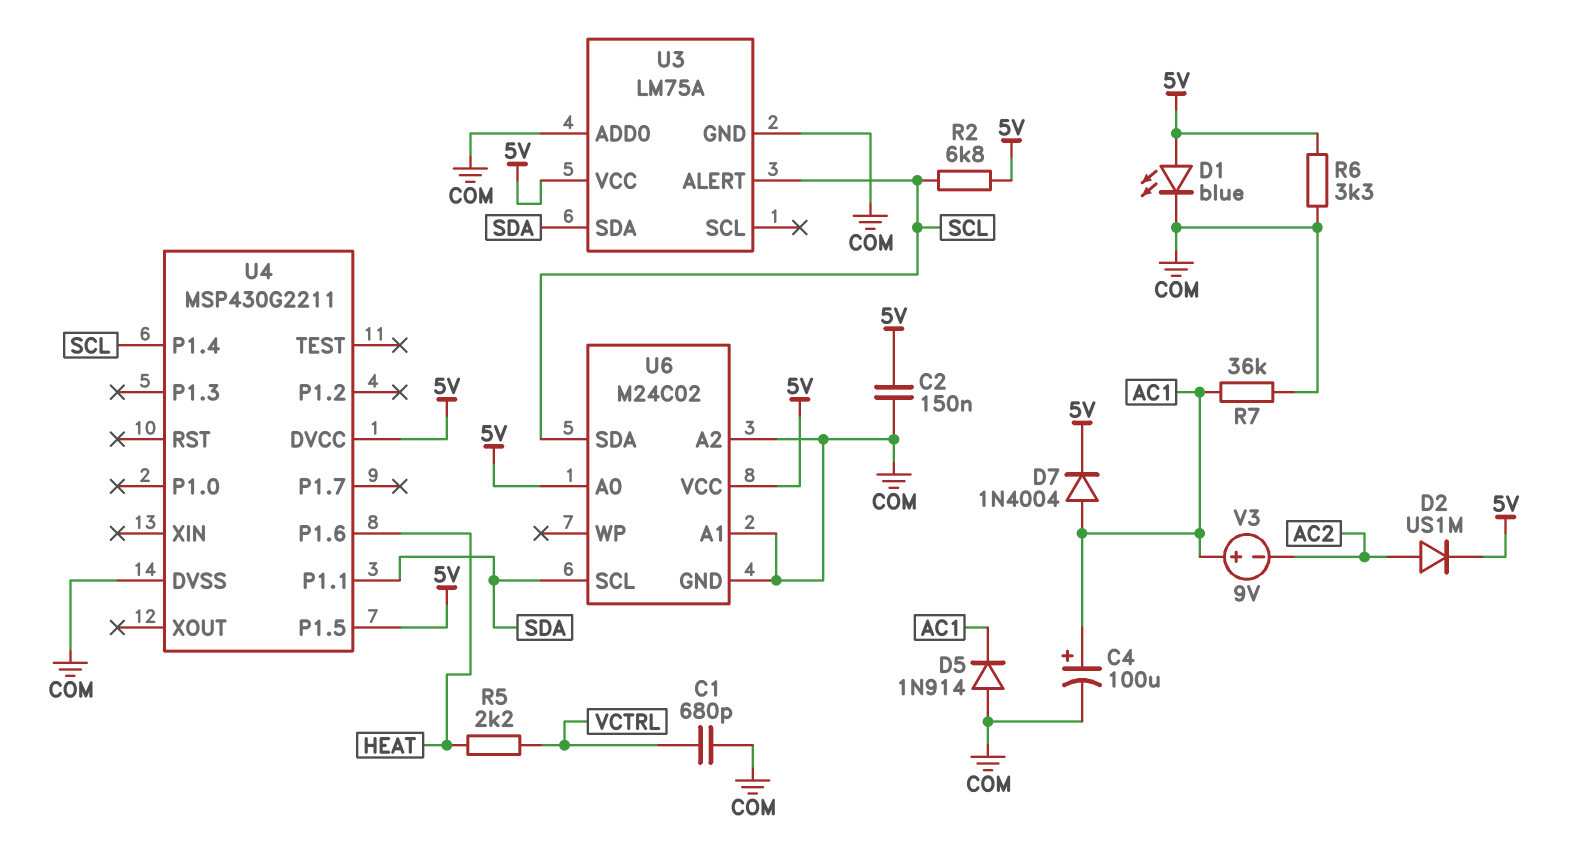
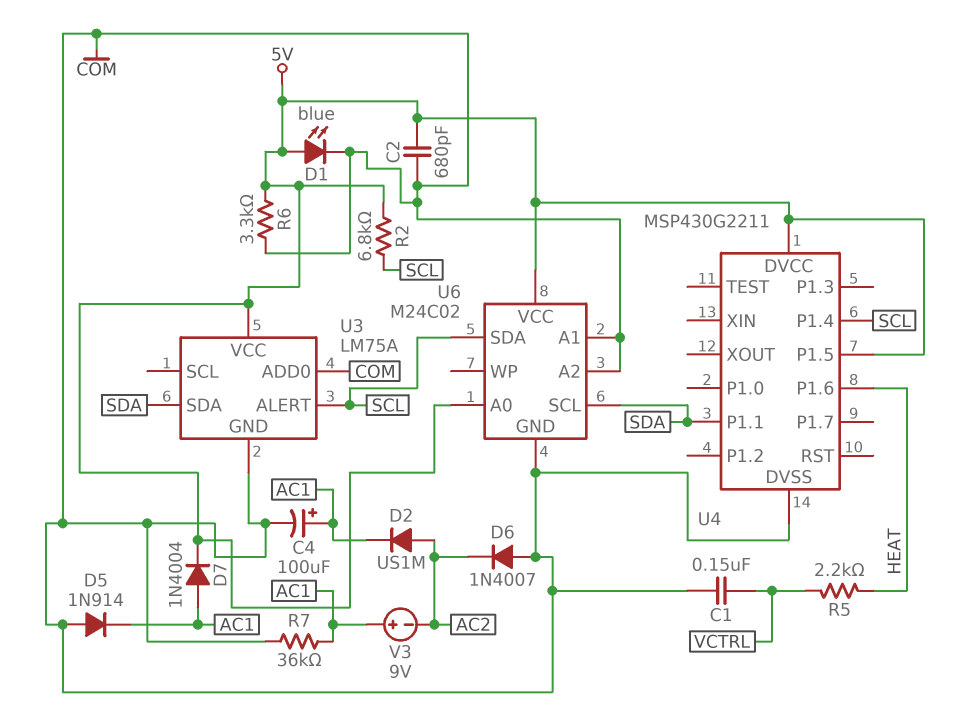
C1: 680pF (COM, VCTRL) -> 150nF (COM, VCTRL)
C2: 150nF (5V, COM) -> 680pF (5V, COM)
D2: diode US1M (A AC2, K 5V) -> diode US1M (A AC2, K AC1)
D6: none -> diode 1N4007 (A COM, K AC2)

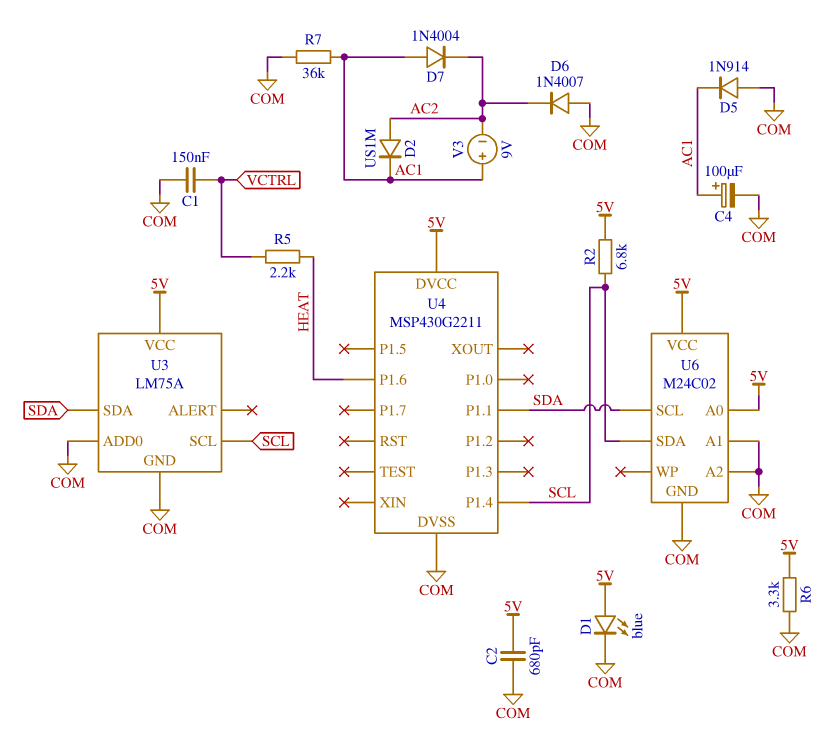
D7: diode 1N4004 (A AC1, K 5V) -> diode 1N4004 (A AC1, K AC2)
U3 pin ALERT: SCL -> none
U3 pin SCL: none -> SCL
U4 pin P1.5: 5V -> none

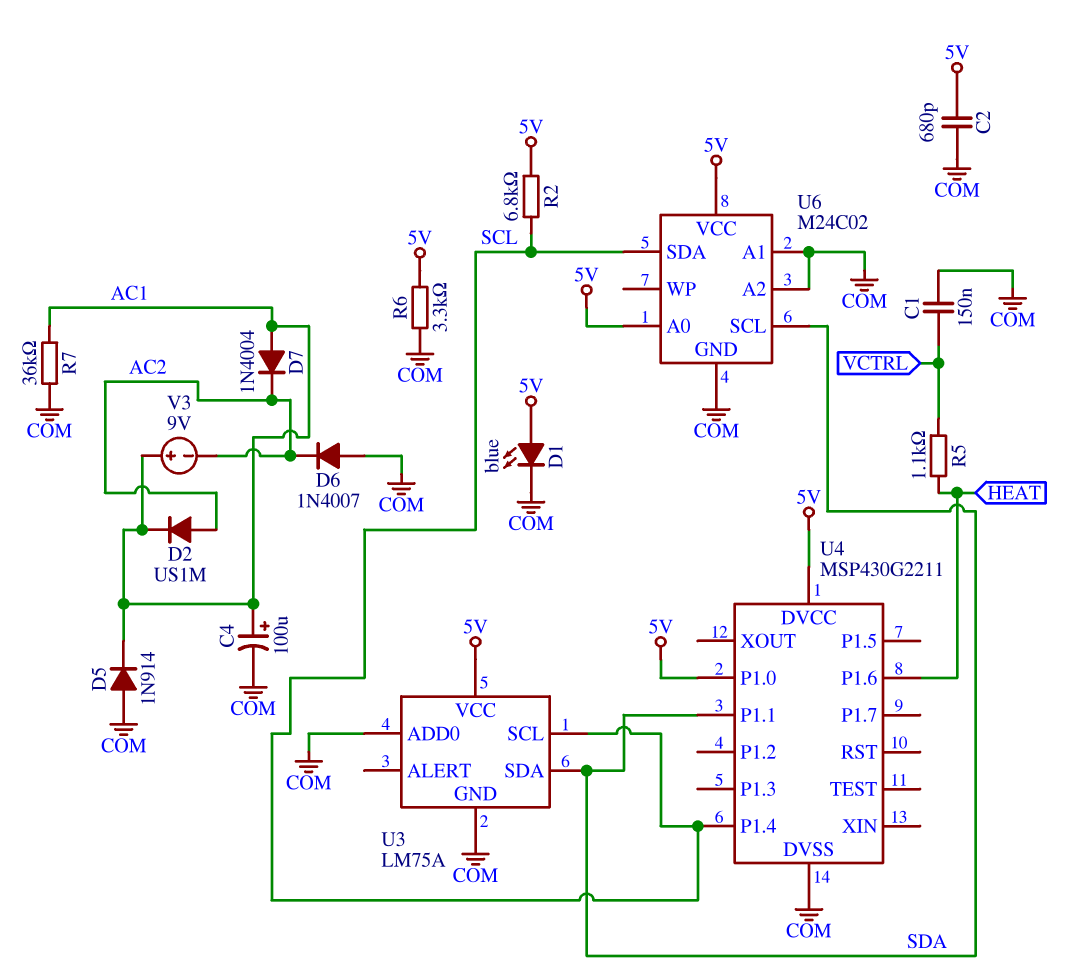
R5: 2.2k (HEAT, VCTRL) -> 1.1k (HEAT, VCTRL)
U4 pin P1.0: none -> 5V

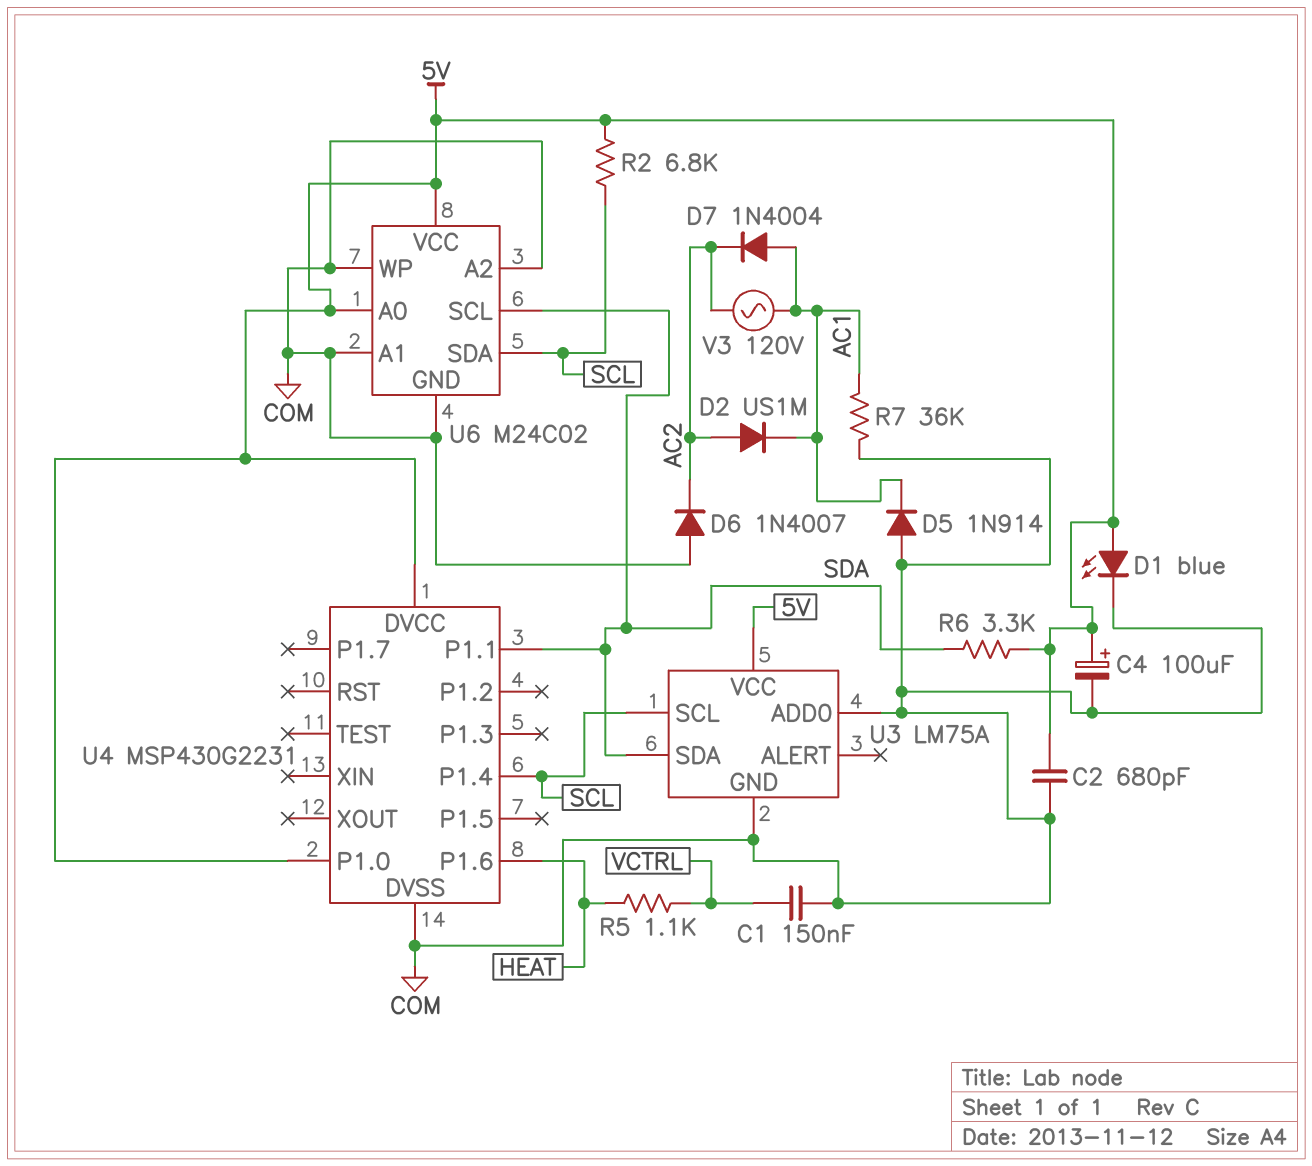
C4: 100uF (plus AC1, minus COM) -> 100uF (plus 5V, minus COM)
R6: 3.3k (5V, COM) -> 3.3k (5V, SDA)
U4: MSP430G2211 -> MSP430G2231
U6 pin WP: none -> COM
V3: 9V (plus AC1, minus AC2) -> AC 120V (AC1, AC2)

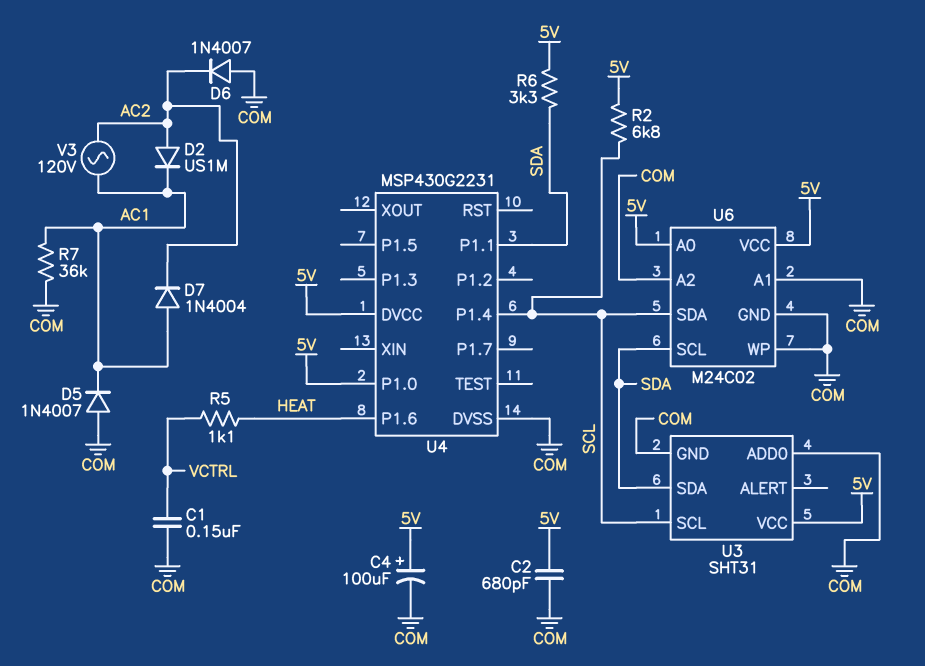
D1: LED blue (A 5V, K COM) -> none
D5: diode 1N914 (A COM, K AC1) -> diode 1N4007 (A COM, K AC1)
U3: LM75A -> SHT31

